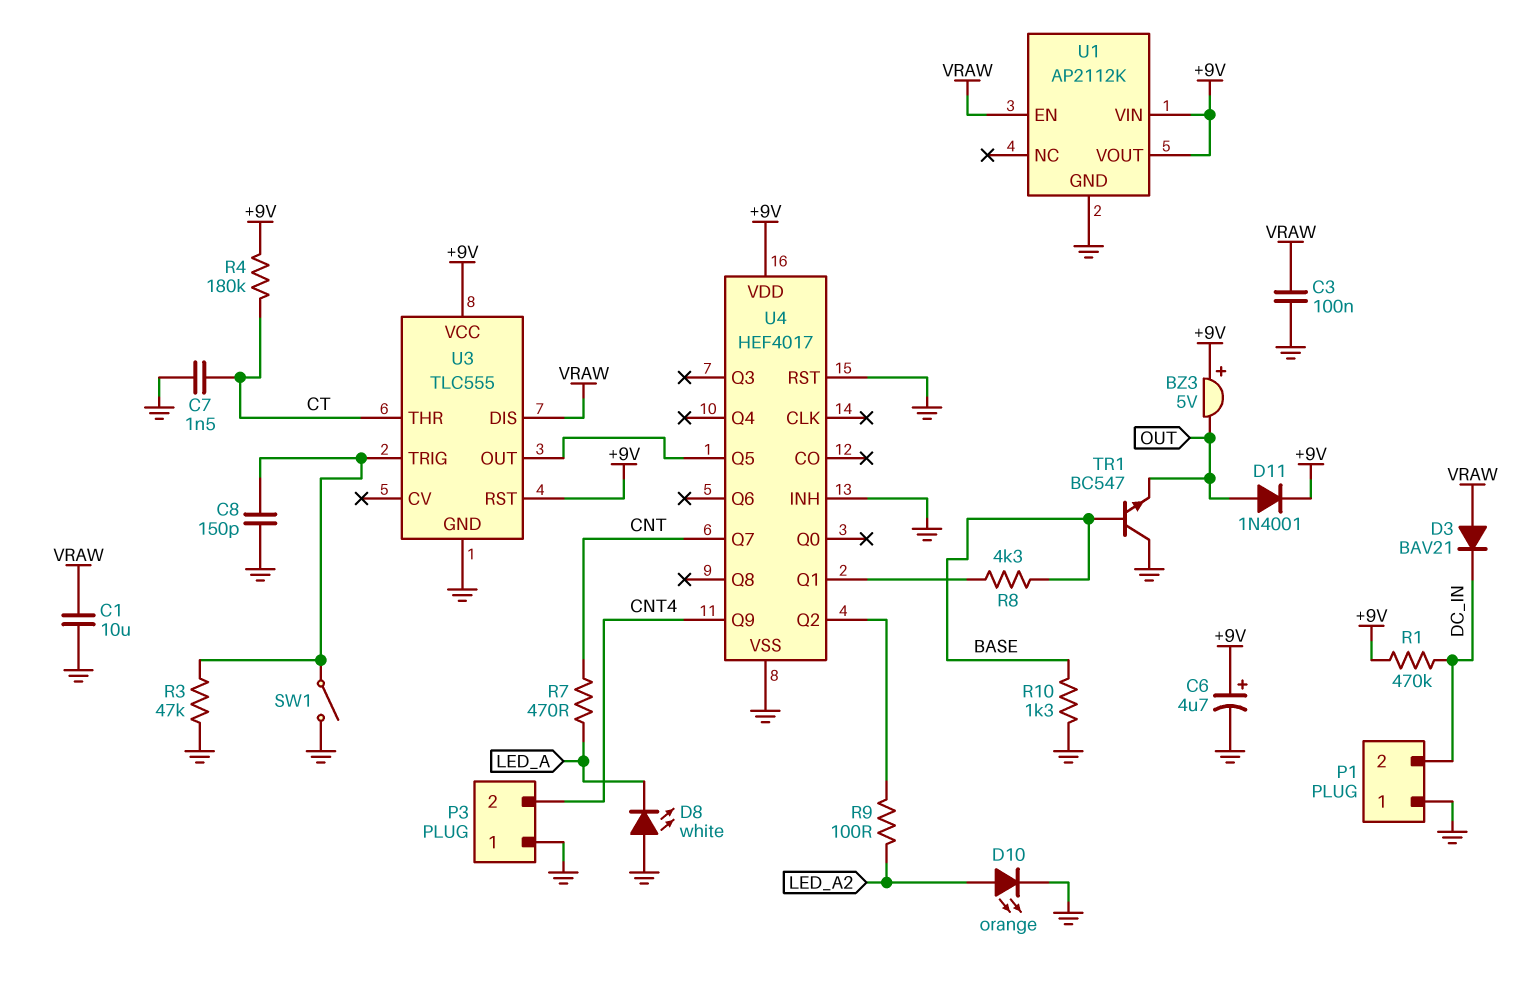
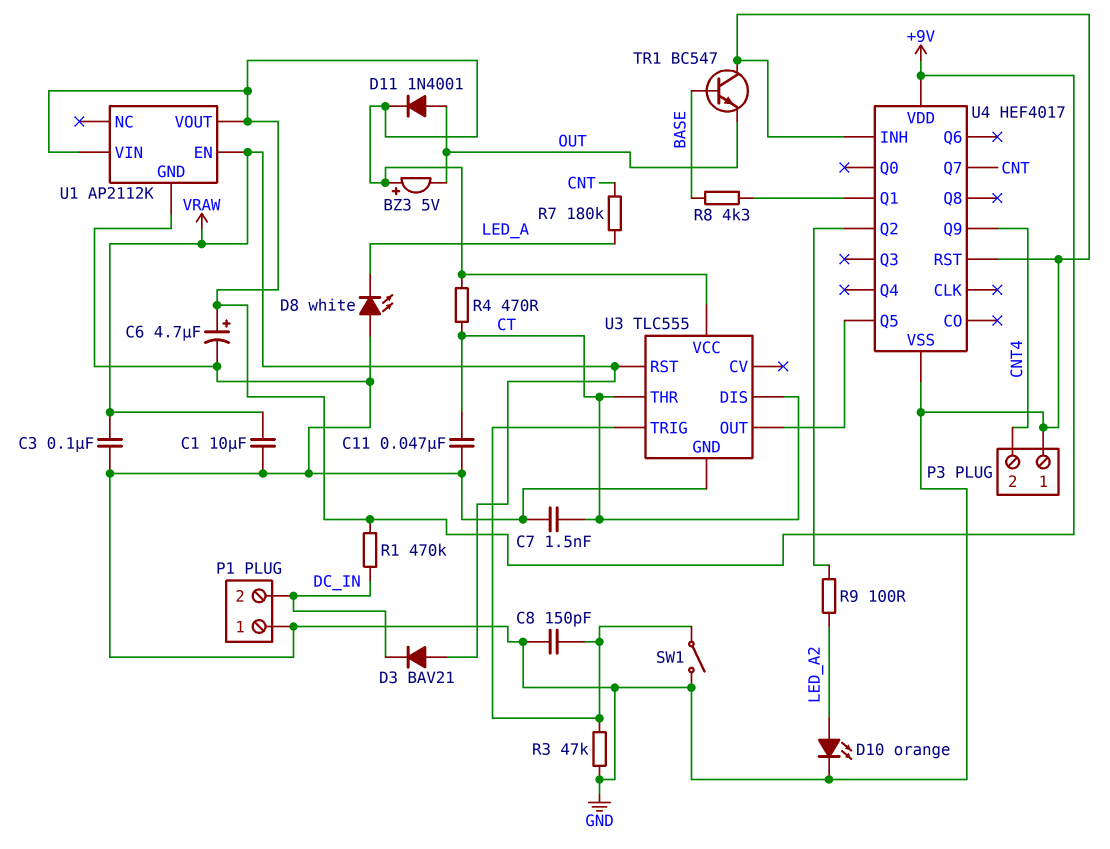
C11: none -> 47nF (CT, GND)
R4: 180k (+9V, CT) -> 470 (+9V, CT)
R7: 470 (CNT, LED_A) -> 180k (CNT, LED_A)
R10: 1.3k (BASE, GND) -> none
U3 pin DIS: VRAW -> CT
U3 pin RST: +9V -> VRAW

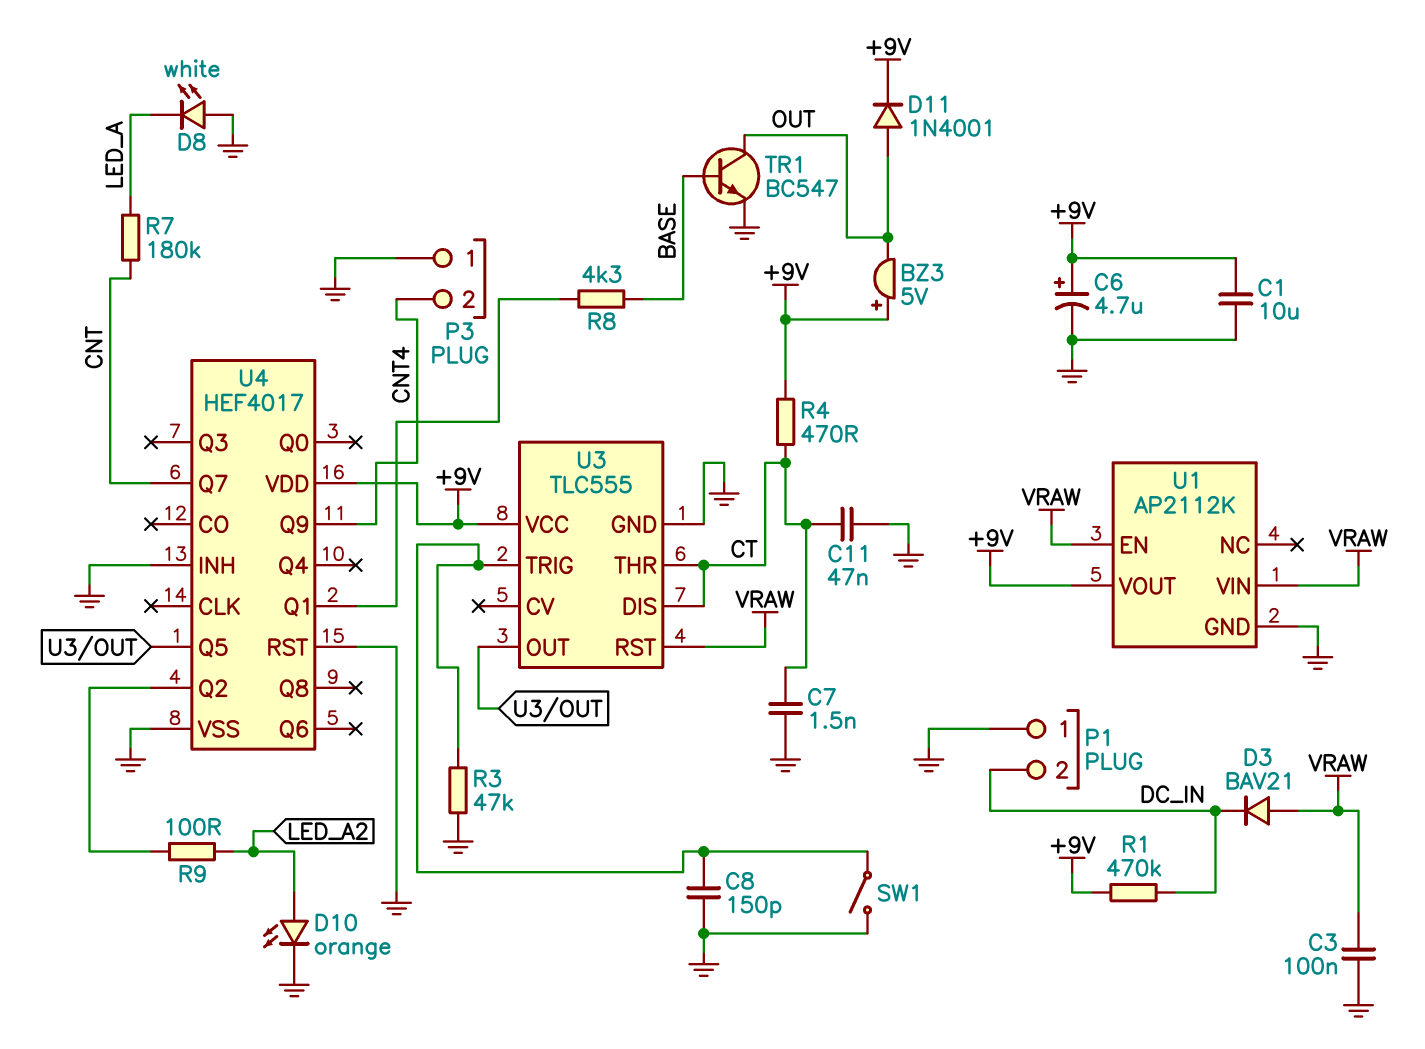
C1: 10uF (GND, VRAW) -> 10uF (+9V, GND)
TR1: NPN BC547 (B BASE, C GND, E OUT) -> NPN BC547 (B BASE, C OUT, E GND)
U1 pin VIN: +9V -> VRAW

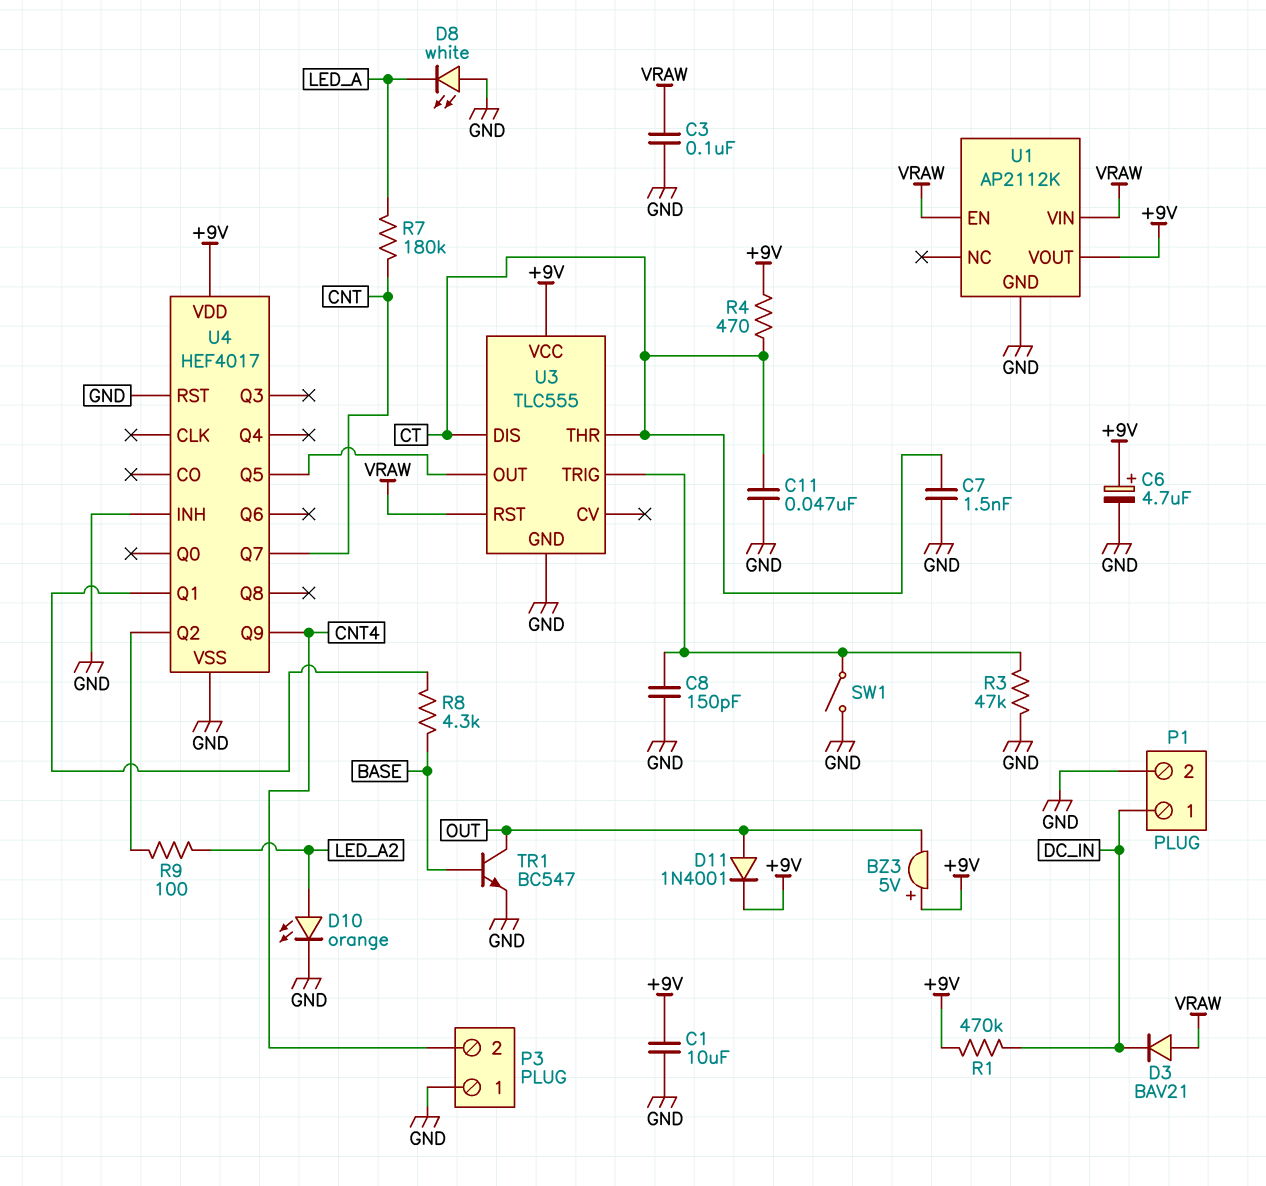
P1 pin 1: GND -> DC_IN
P1 pin 2: DC_IN -> GND

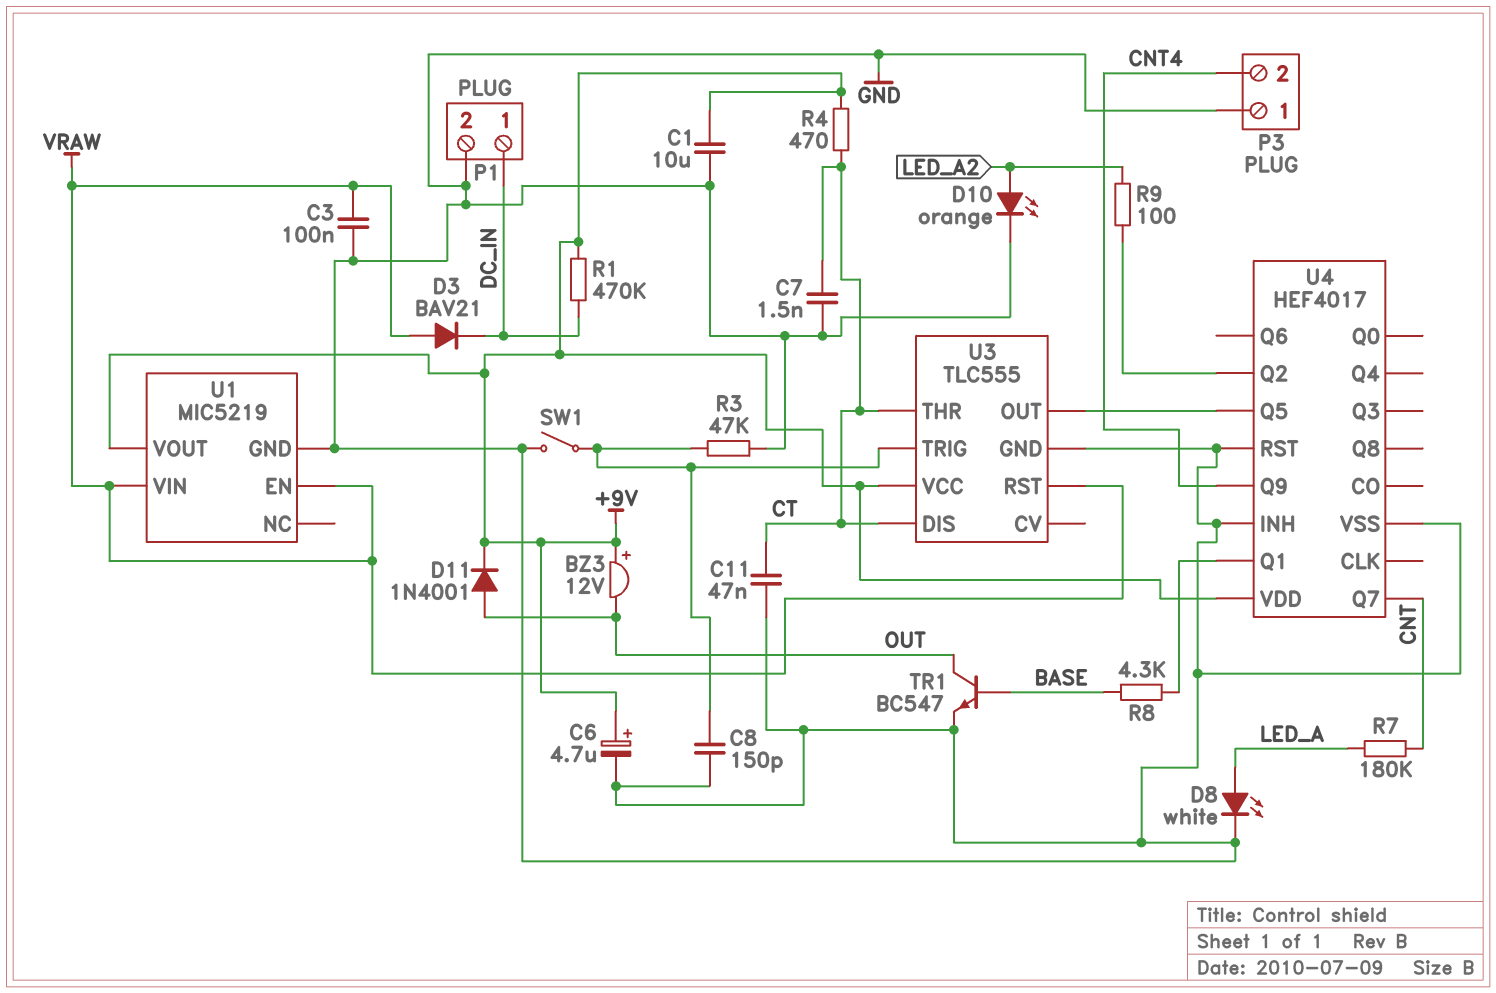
BZ3: buzzer 5V (plus +9V, minus OUT) -> buzzer 12V (plus +9V, minus OUT)
D8: LED white (A GND, K LED_A) -> LED white (A LED_A, K GND)
U1: AP2112K -> MIC5219

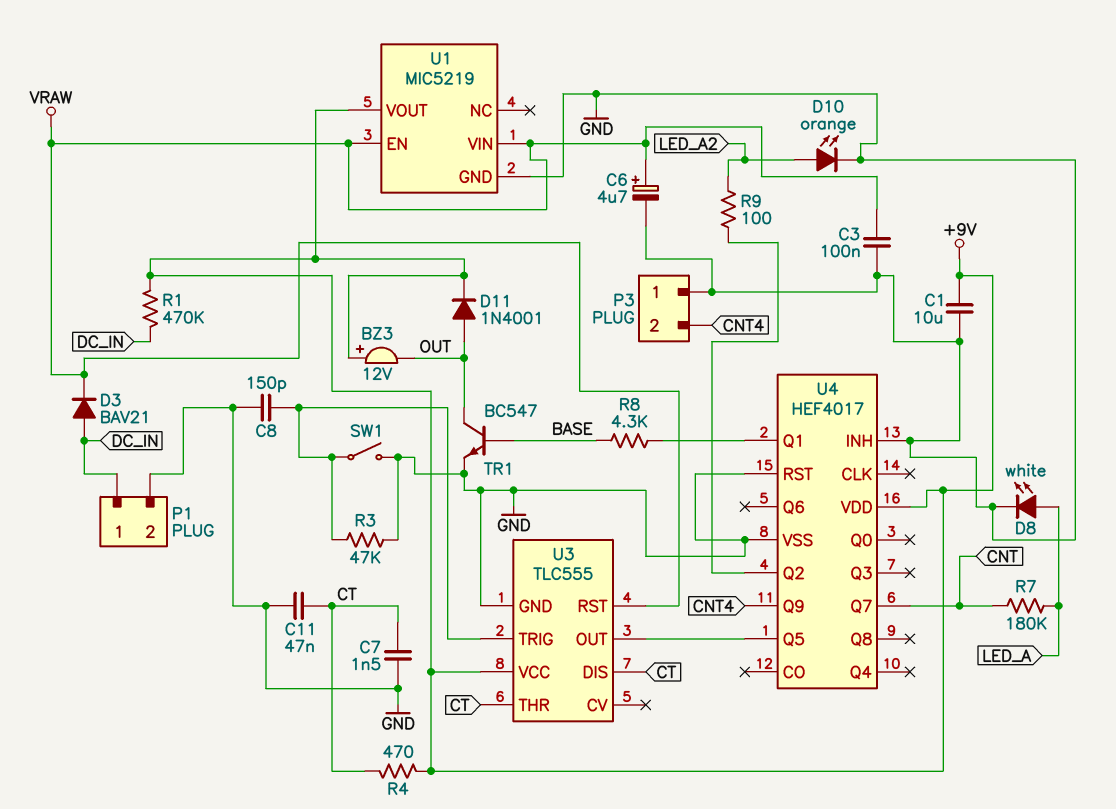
C6: 4.7uF (plus +9V, minus GND) -> 4.7uF (plus VRAW, minus GND)
D3: diode BAV21 (A VRAW, K DC_IN) -> diode BAV21 (A DC_IN, K VRAW)

